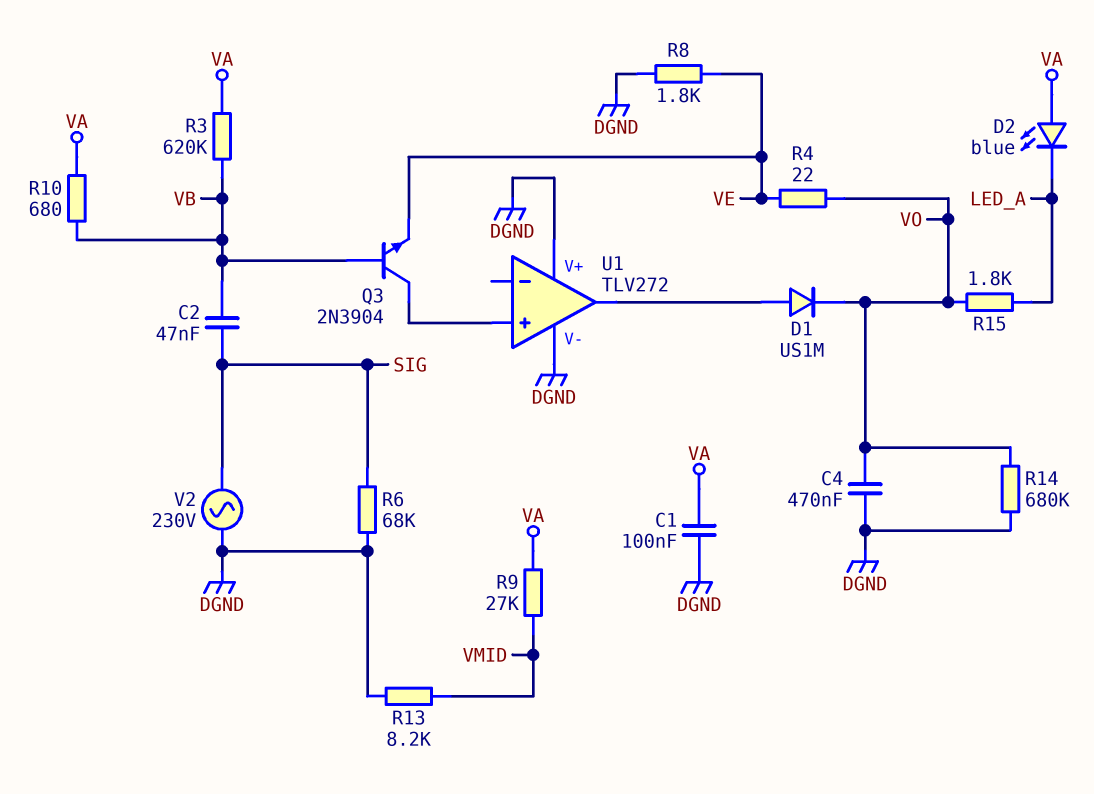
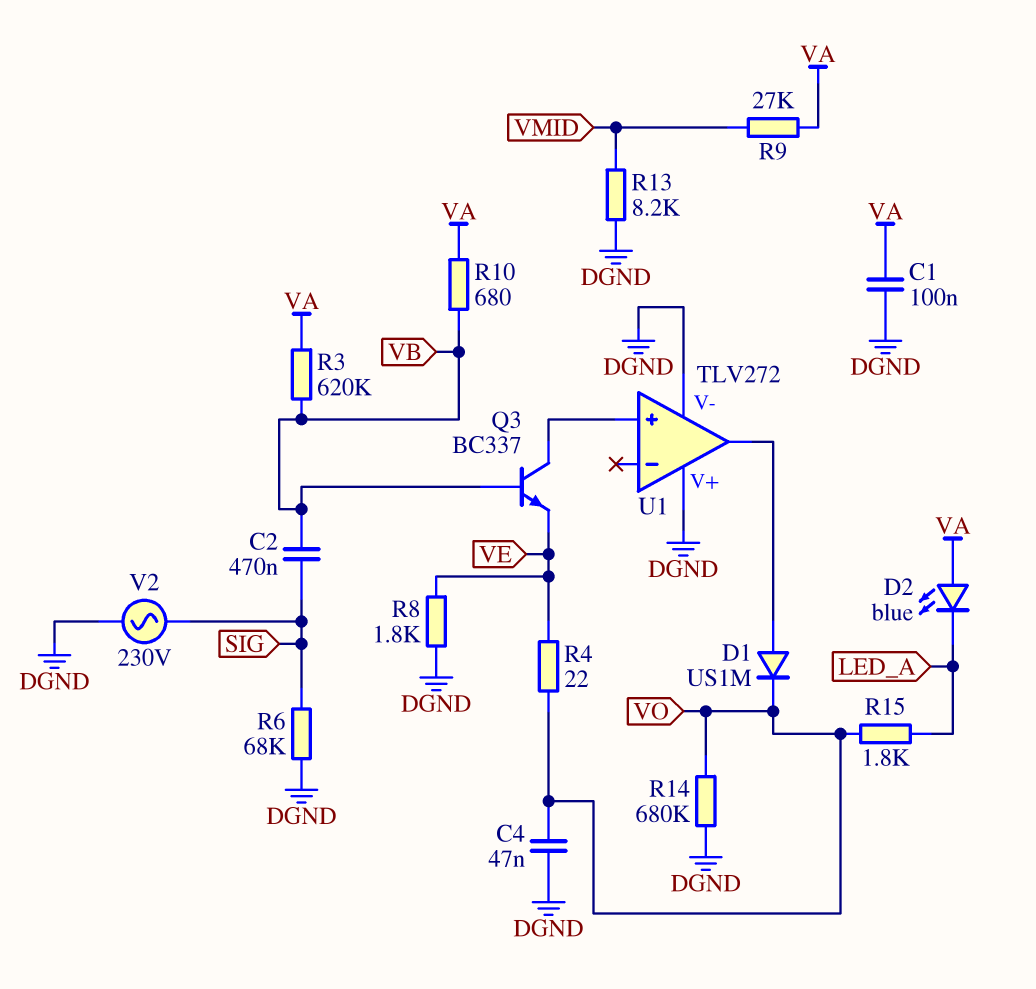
C2: 47nF (SIG, VB) -> 470nF (SIG, VB)
C4: 470nF (DGND, VO) -> 47nF (DGND, VO)
Q3: NPN 2N3904 (B VB, C U1/in+, E VE) -> NPN BC337 (B VB, C U1/in+, E VE)

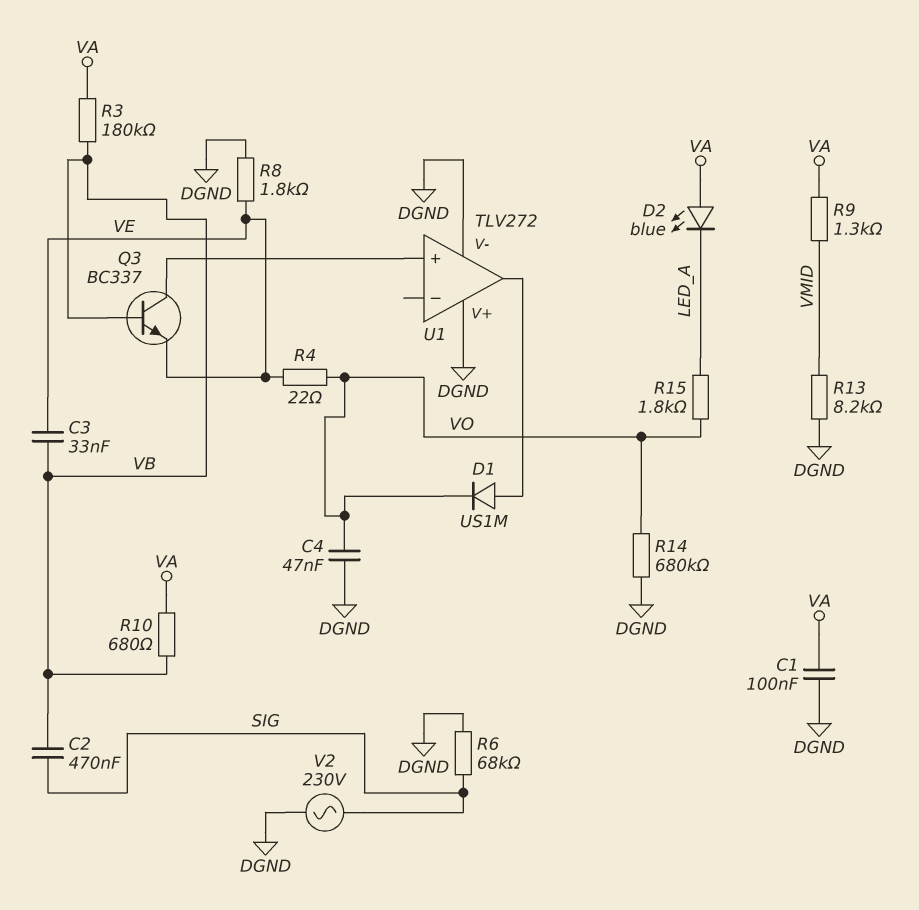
C3: none -> 33nF (VB, VE)
R3: 620k (VA, VB) -> 180k (VA, VB)
R9: 27k (VA, VMID) -> 1.3k (VA, VMID)

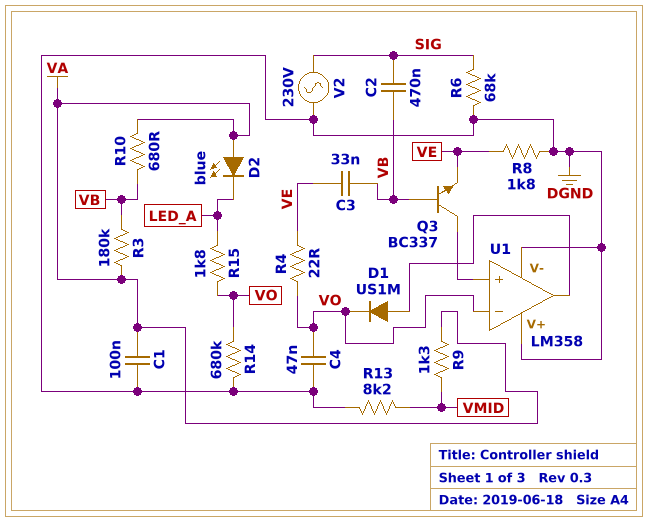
U1: TLV272 -> LM358
U1 pin in-: none -> VO

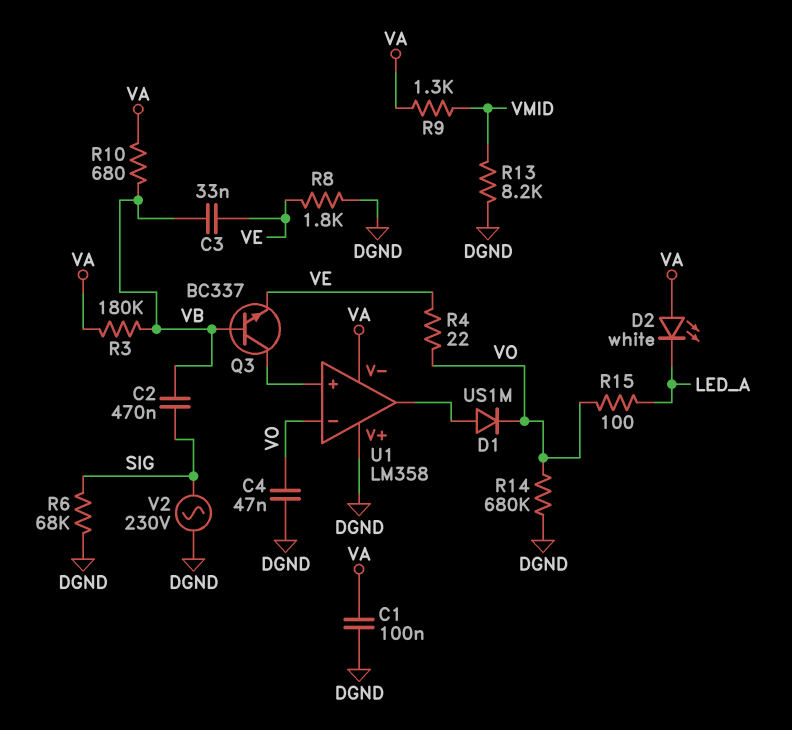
D2: LED blue (A VA, K LED_A) -> LED white (A VA, K LED_A)
R15: 1.8k (LED_A, VO) -> 100 (LED_A, VO)
U1 pin V-: DGND -> VA

